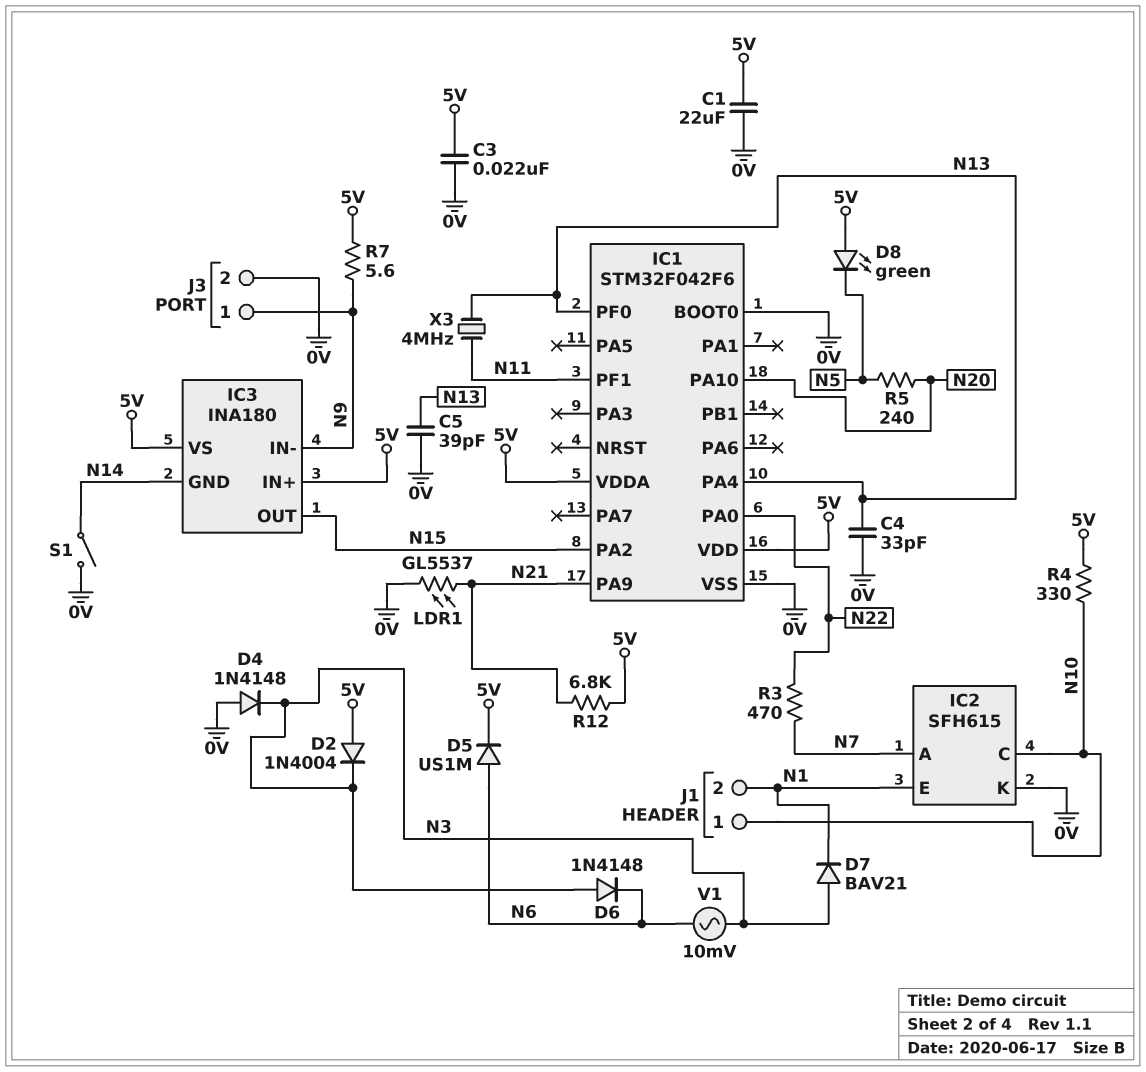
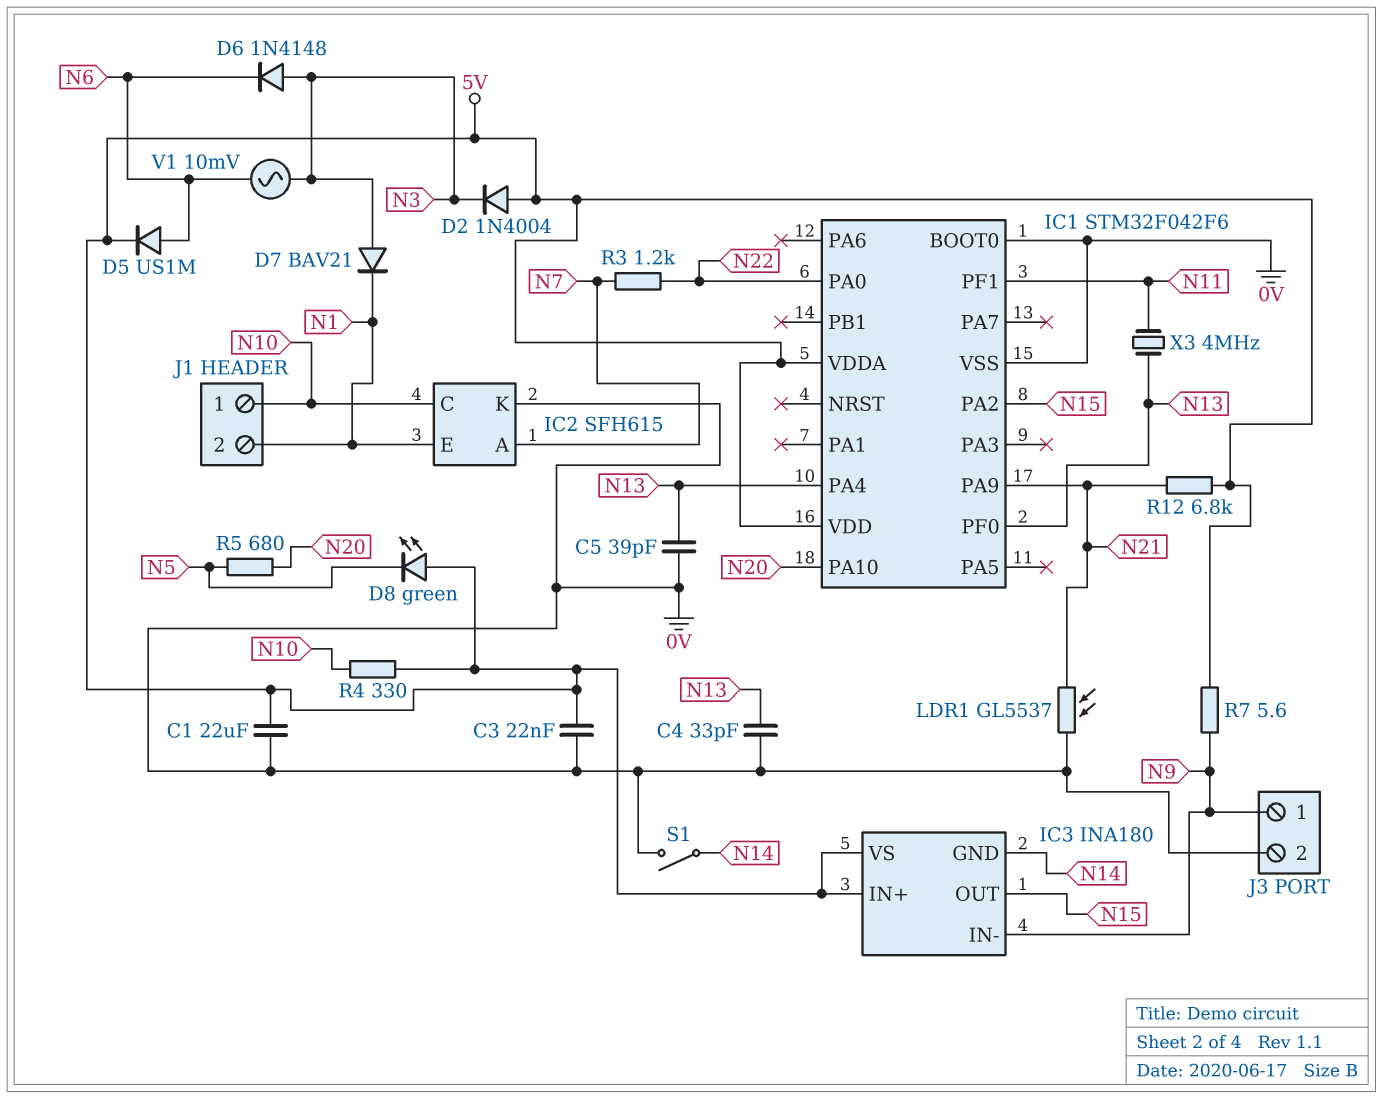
D4: diode 1N4148 (A 0V, K N3) -> none
R3: 470 (N7, N22) -> 1.2k (N7, N22)
R5: 240 (N5, N20) -> 680 (N5, N20)

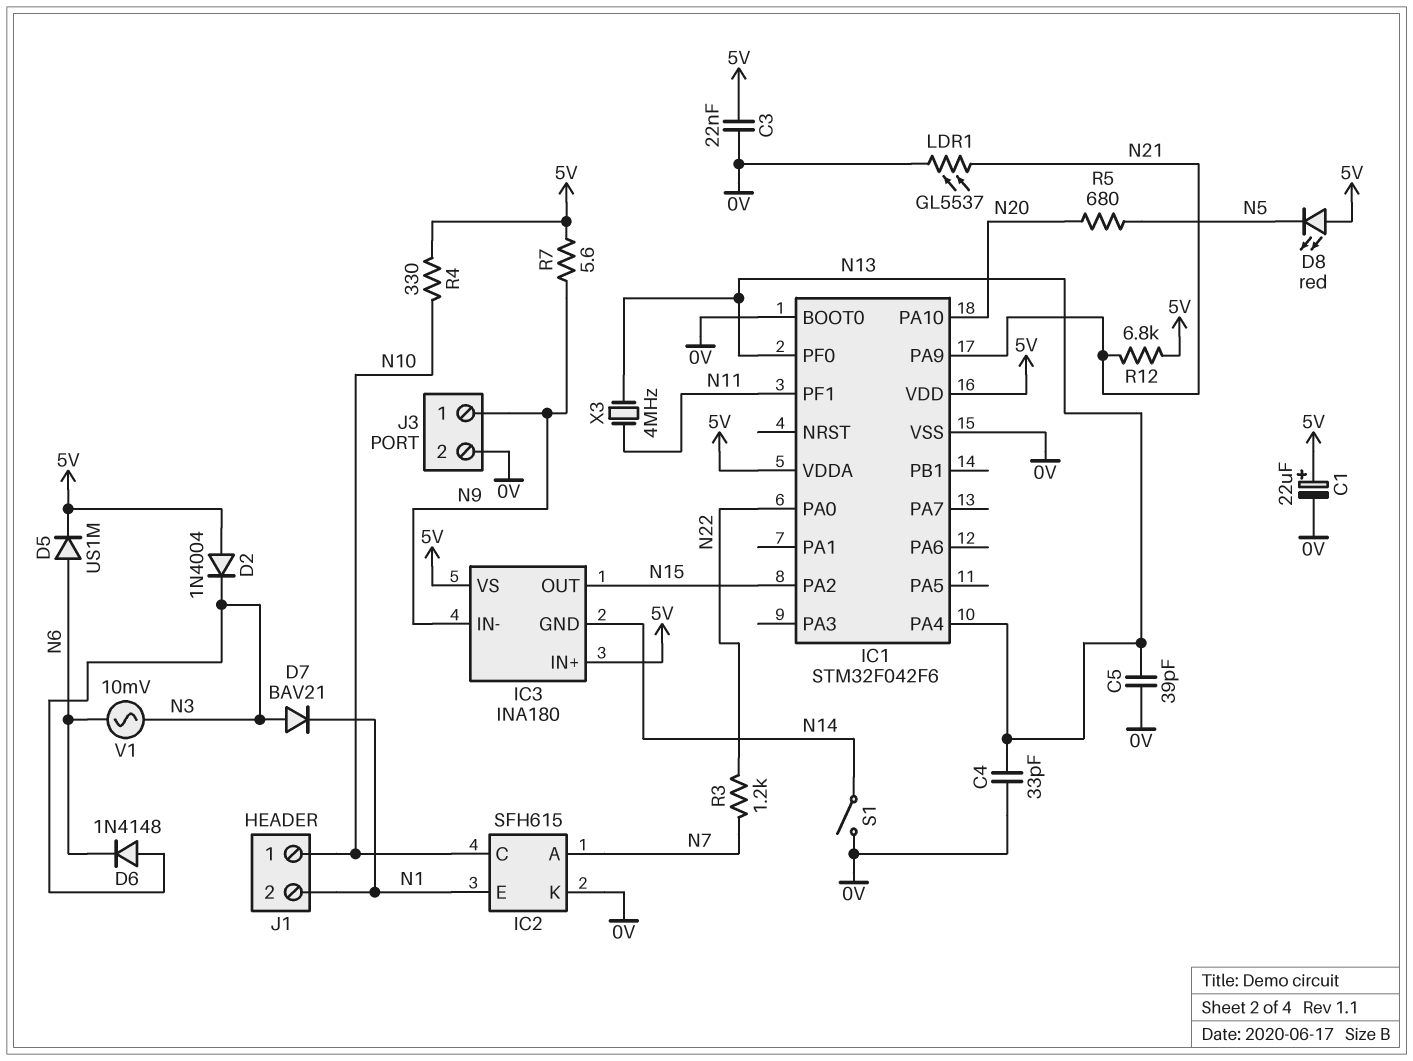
C1: 22uF (0V, 5V) -> 22uF (plus 5V, minus 0V)
D8: LED green (A 5V, K N5) -> LED red (A 5V, K N5)

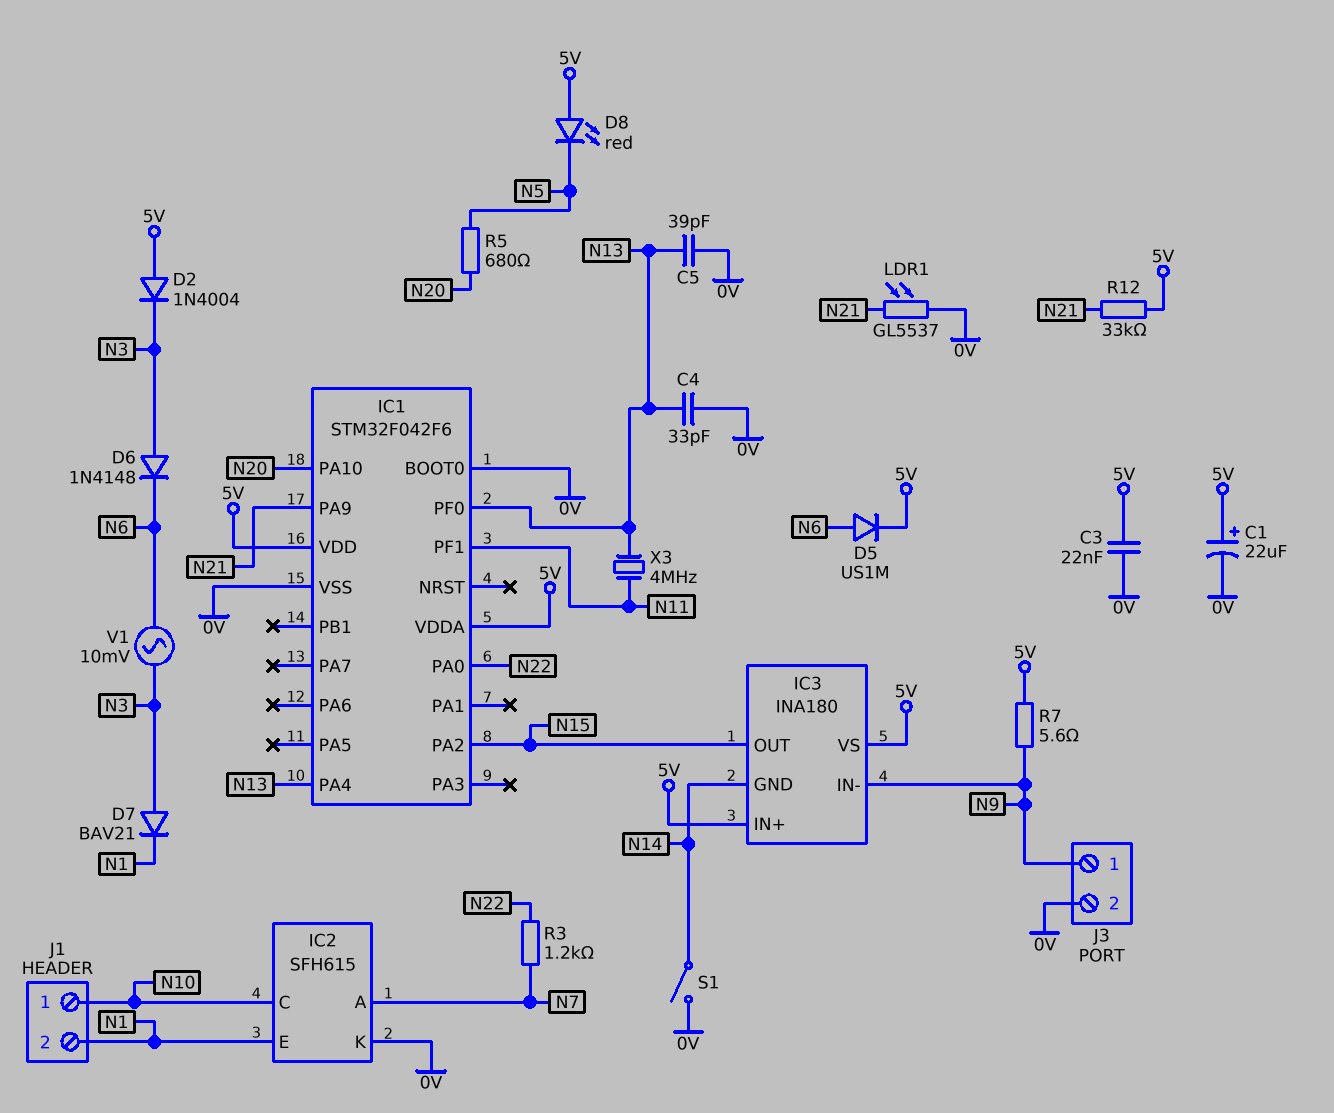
R4: 330 (5V, N10) -> none
R12: 6.8k (5V, N21) -> 33k (5V, N21)

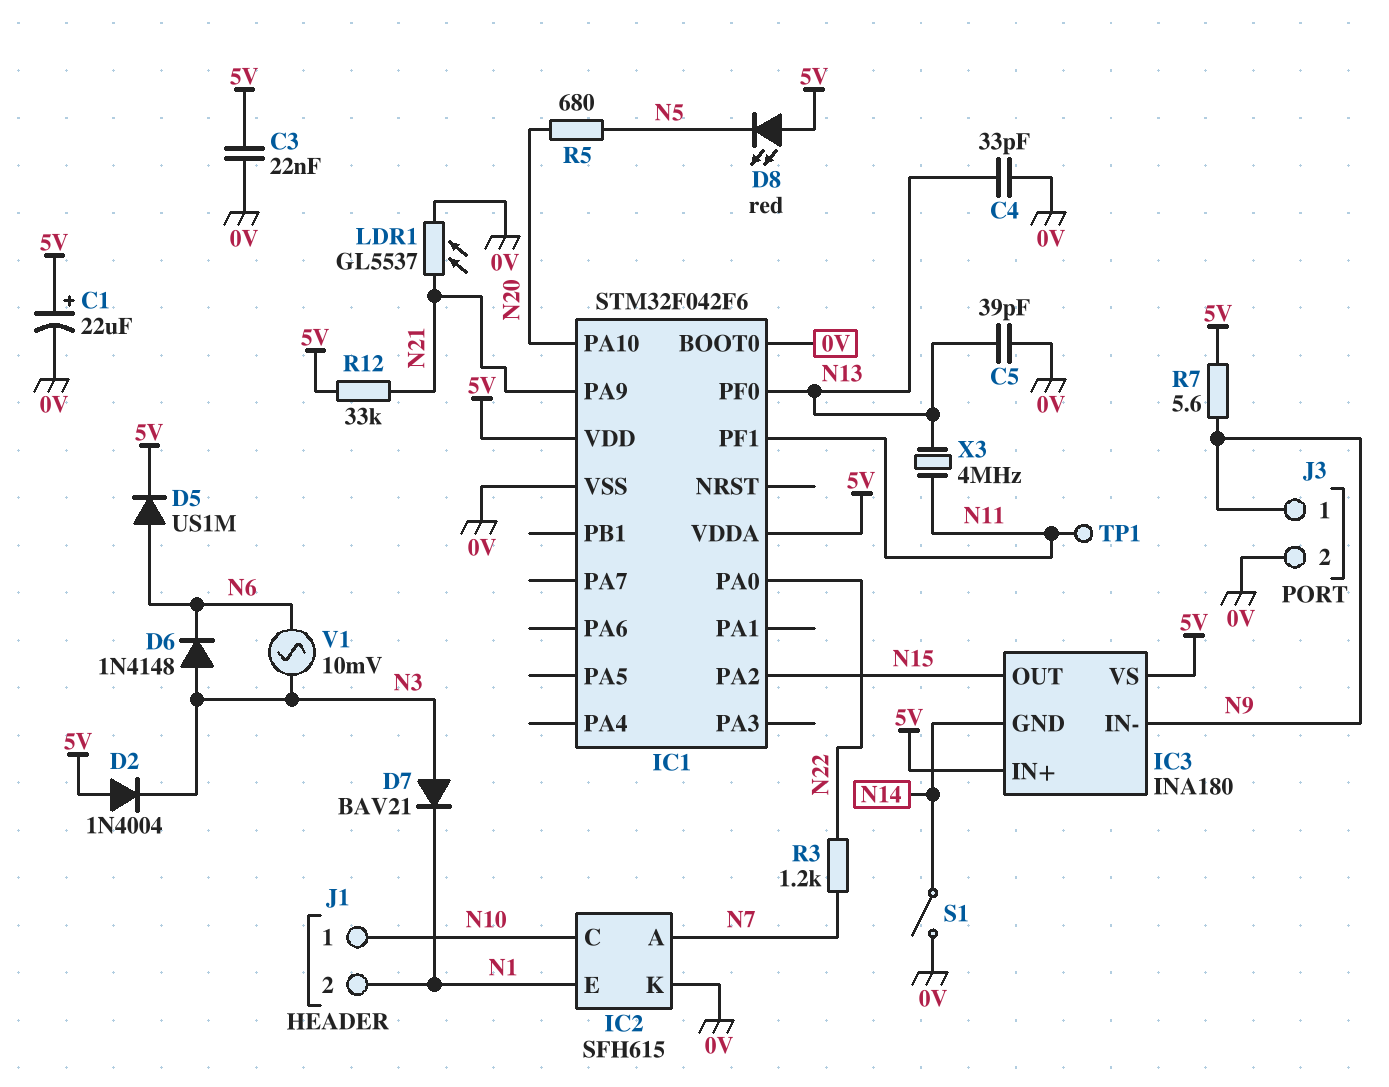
IC1 pin PA4: N13 -> none
TP1: none -> test point (N11)

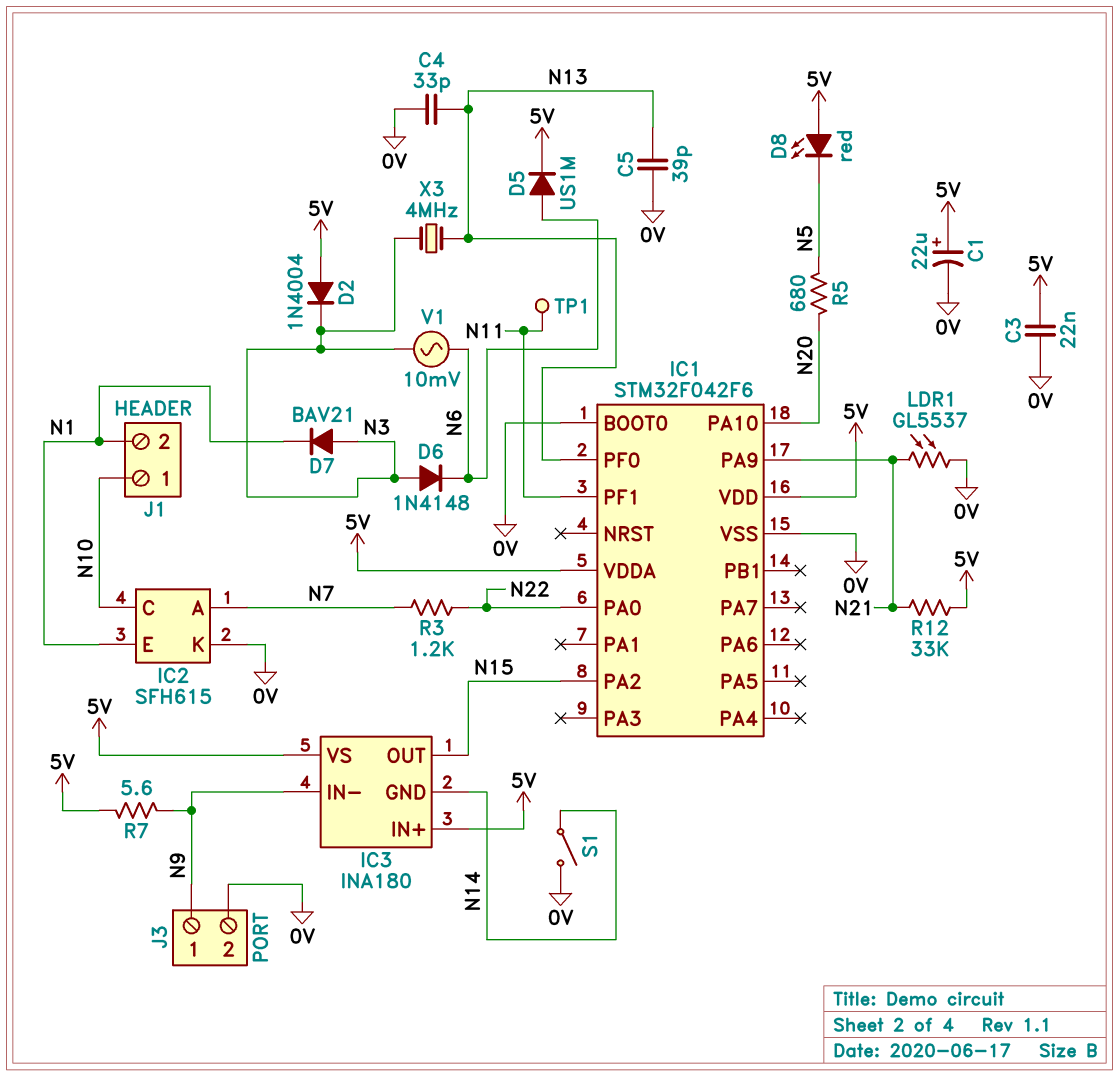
X3: 4MHz (N11, N13) -> 4MHz (N3, N13)

